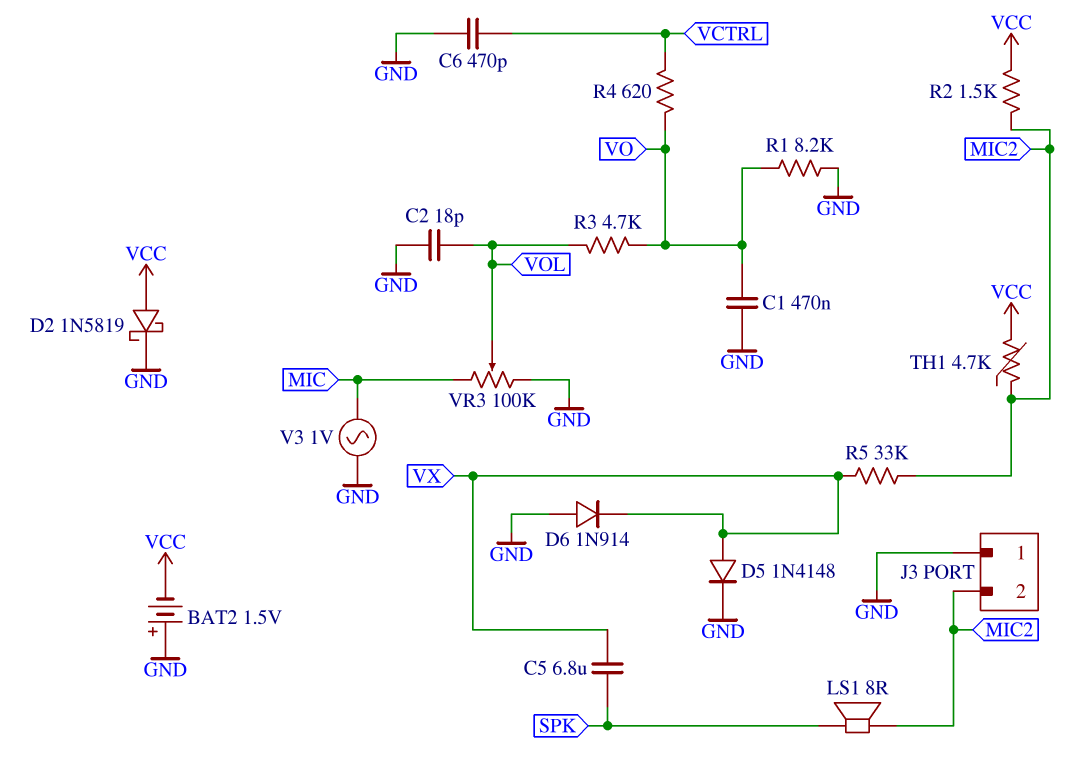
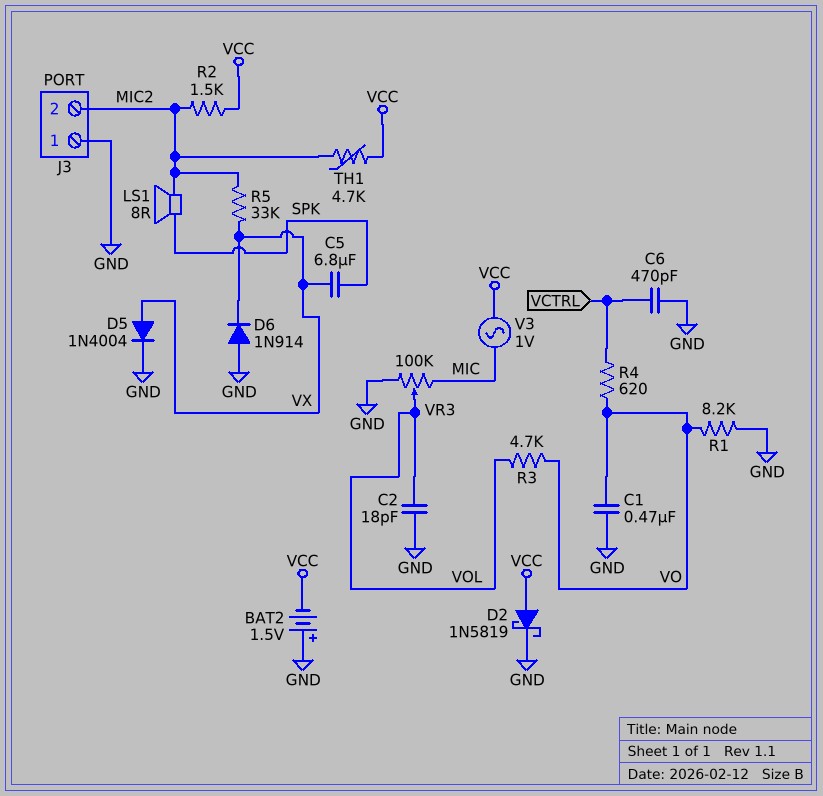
D5: diode 1N4148 (A VX, K GND) -> diode 1N4004 (A VX, K GND)
V3: AC 1V (GND, MIC) -> AC 1V (MIC, VCC)

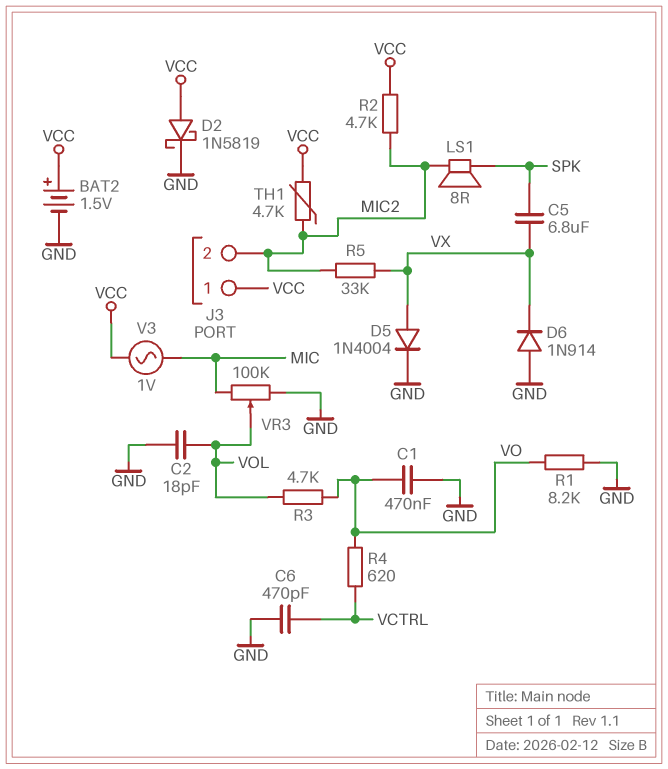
BAT2: 1.5V (plus GND, minus VCC) -> 1.5V (plus VCC, minus GND)
J3 pin 1: GND -> VCC
R2: 1.5k (MIC2, VCC) -> 4.7k (MIC2, VCC)

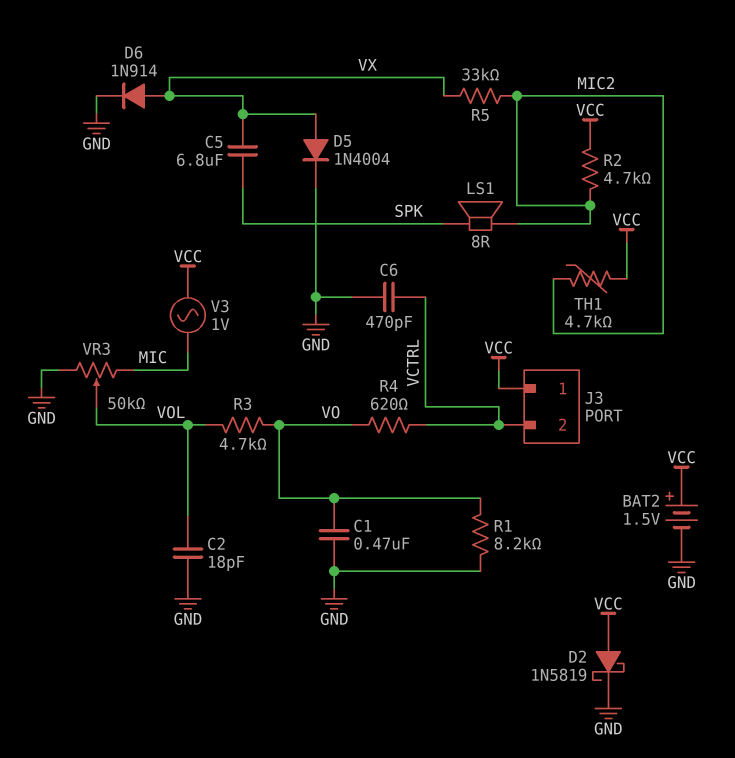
D6: diode 1N914 (A GND, K VX) -> diode 1N914 (A VX, K GND)
J3 pin 2: MIC2 -> VCTRL
VR3: 100k (GND, MIC, wiper VOL) -> 50k (GND, MIC, wiper VOL)

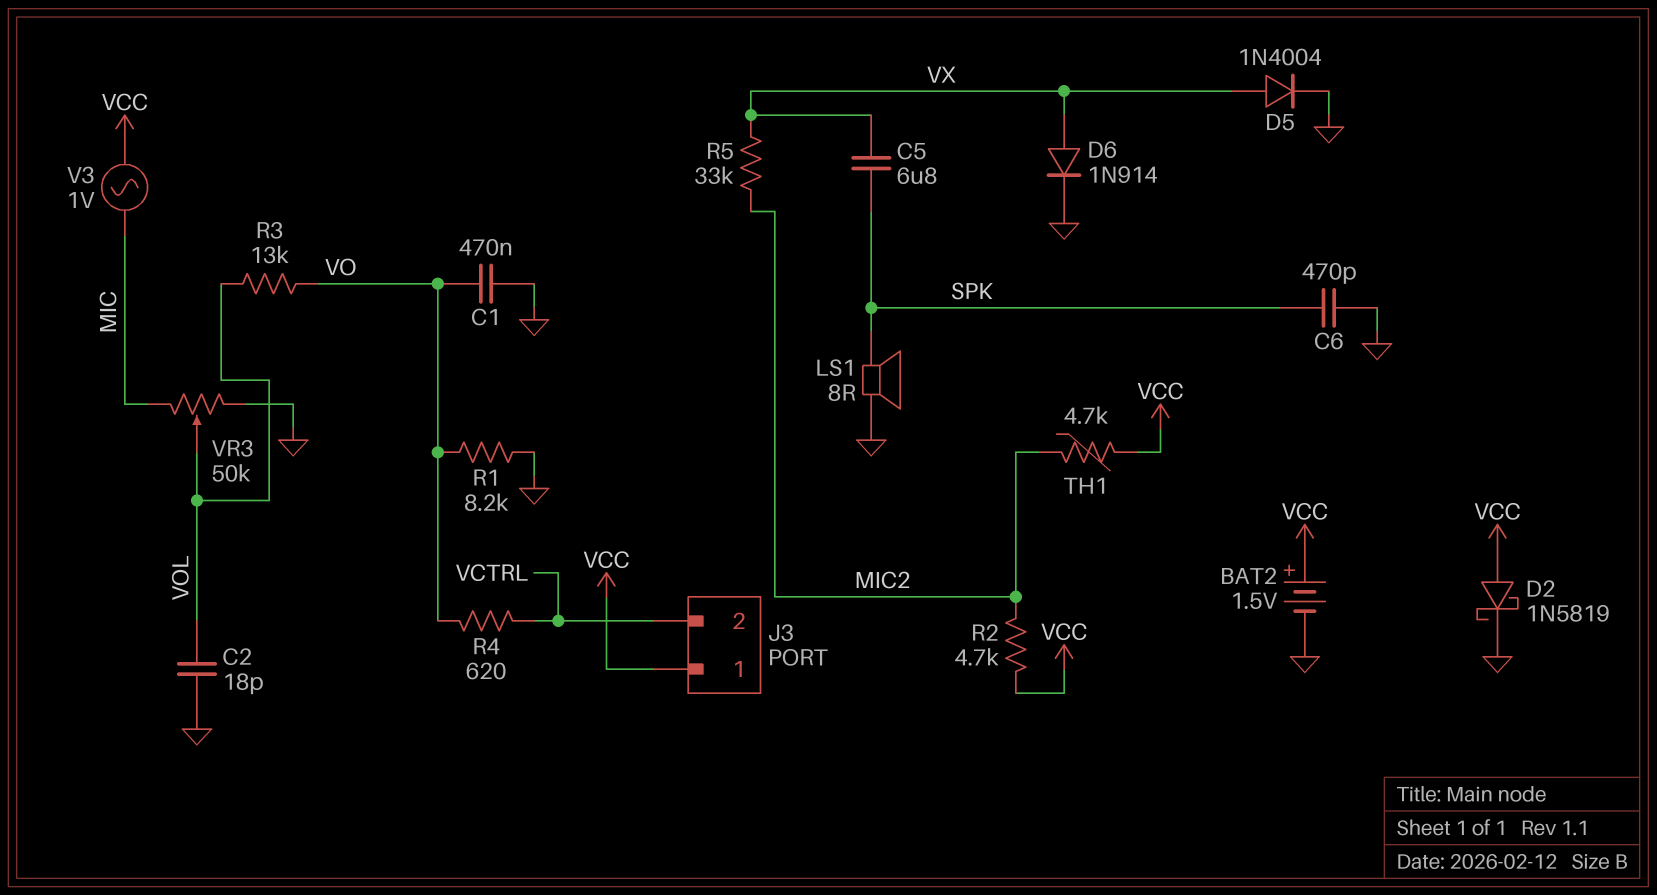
C6: 470pF (GND, VCTRL) -> 470pF (GND, SPK)
LS1: speaker 8R (MIC2, SPK) -> speaker 8R (GND, SPK)
R3: 4.7k (VO, VOL) -> 13k (VO, VOL)

